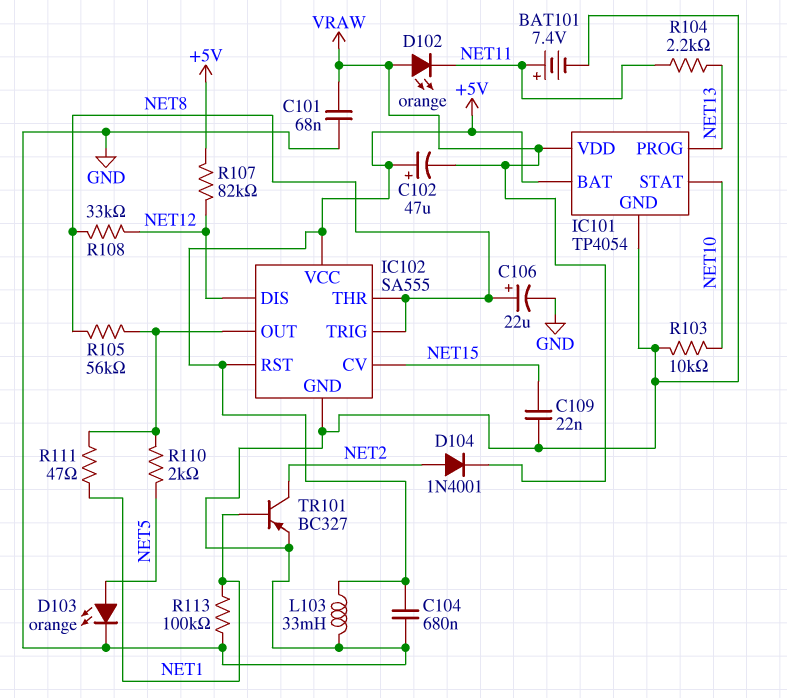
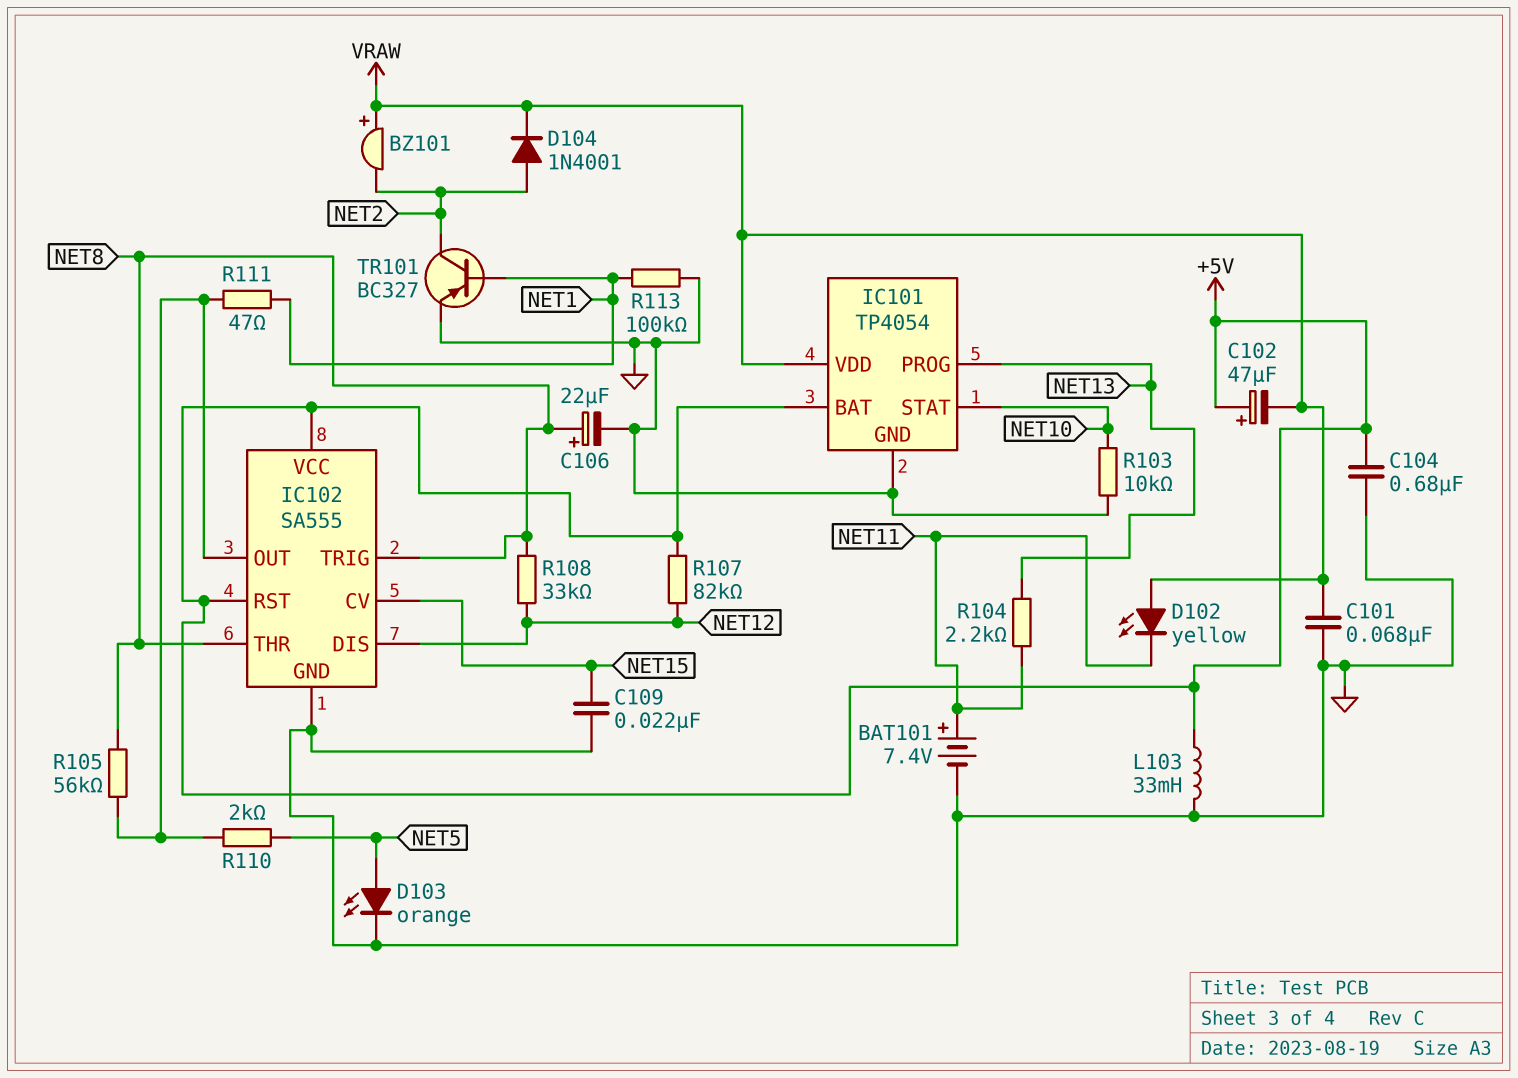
BZ101: none -> buzzer (plus VRAW, minus NET2)
D102: LED orange (A VRAW, K NET11) -> LED yellow (A VRAW, K NET11)

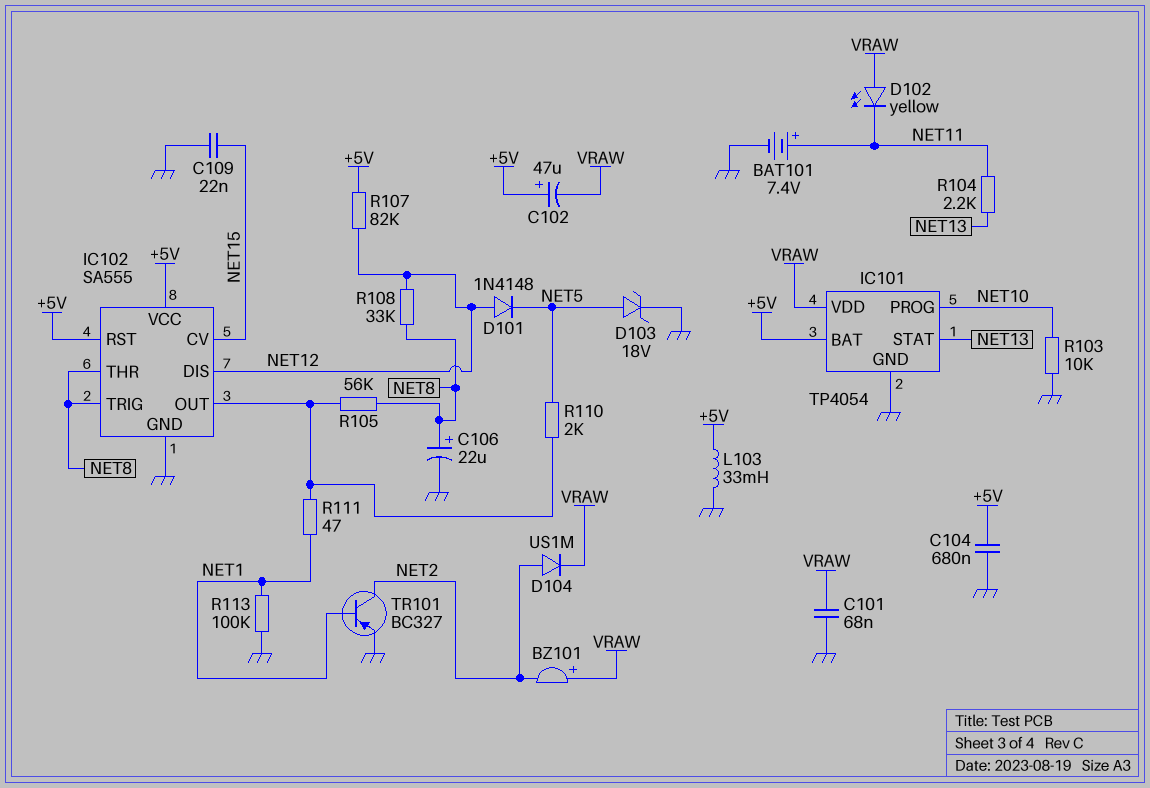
D101: none -> diode 1N4148 (A NET12, K NET5)
D103: LED orange (A NET5, K GND) -> zener 18V (A NET5, K GND)
D104: diode 1N4001 (A NET2, K VRAW) -> diode US1M (A NET2, K VRAW)
IC101 pin PROG: NET13 -> NET10
IC101 pin STAT: NET10 -> NET13

